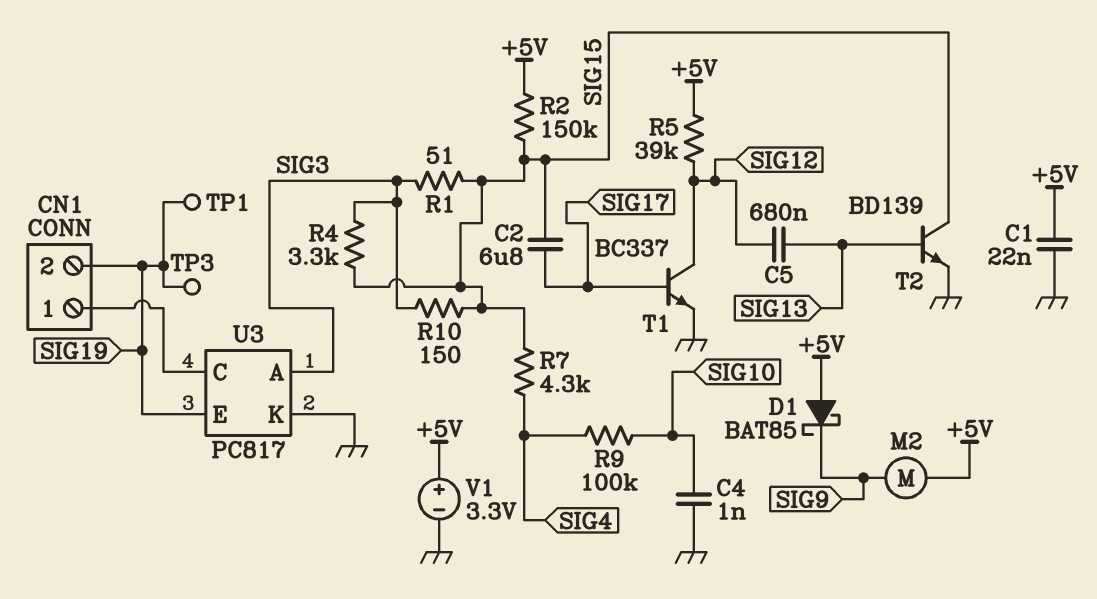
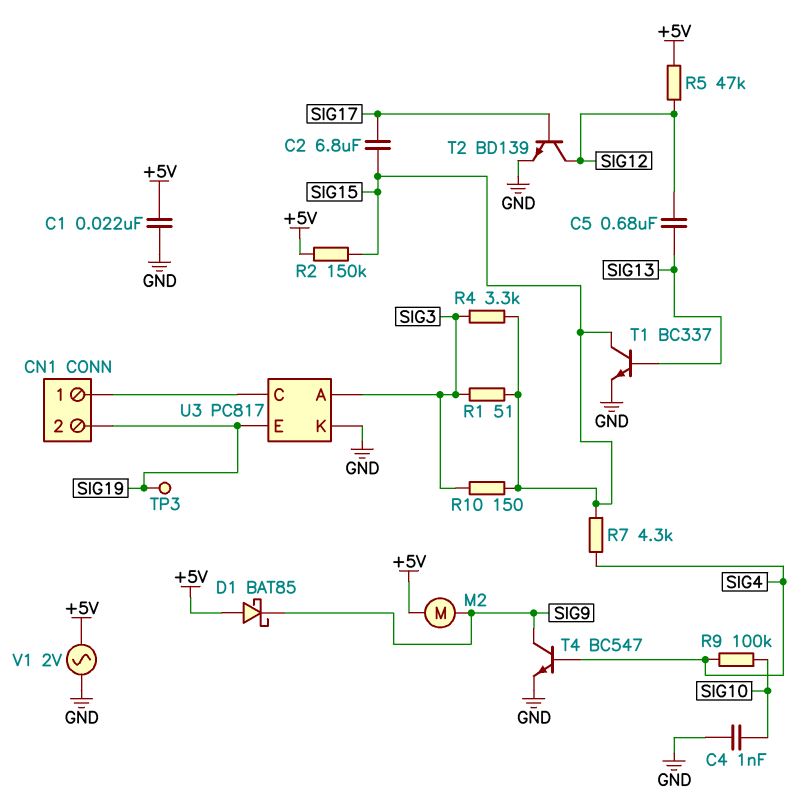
R5: 39k (+5V, SIG12) -> 47k (+5V, SIG12)
T1: NPN BC337 (B SIG17, C SIG12, E GND) -> NPN BC337 (B SIG13, C SIG15, E GND)
T2: NPN BD139 (B SIG13, C SIG15, E GND) -> NPN BD139 (B SIG17, C SIG12, E GND)
T4: none -> NPN BC547 (B SIG4, C SIG9, E GND)
TP1: test point (SIG19) -> none
V1: 3.3V (plus +5V, minus GND) -> AC 2V (+5V, GND)

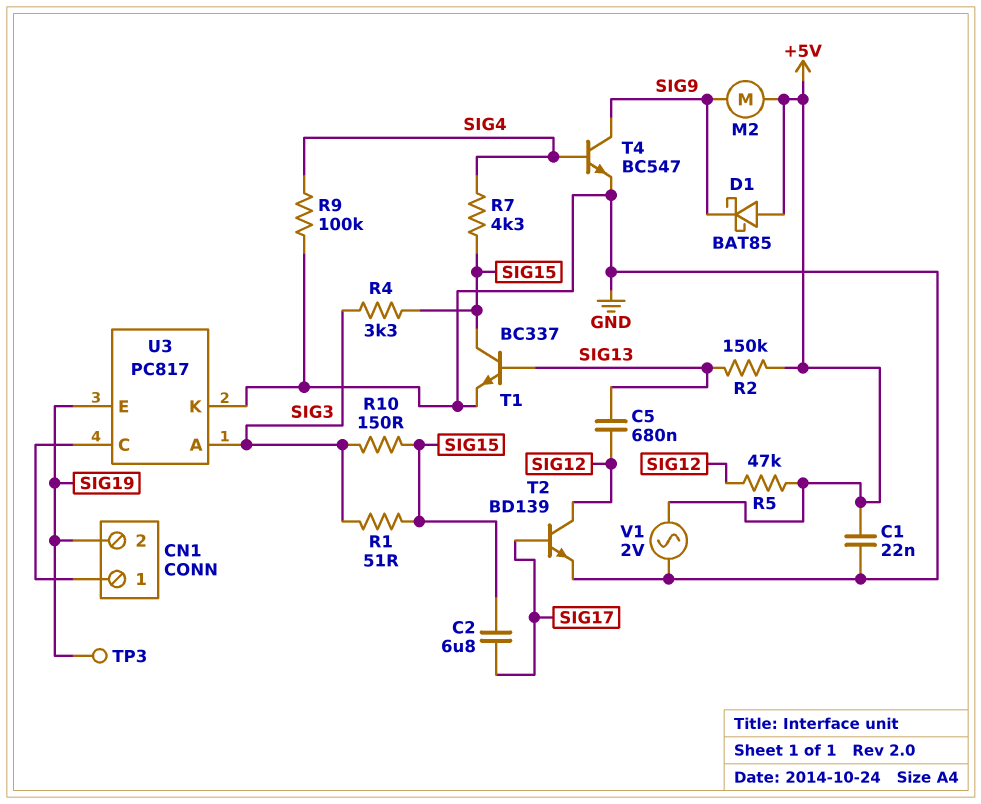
C4: 1nF (GND, SIG10) -> none
R2: 150k (+5V, SIG15) -> 150k (+5V, SIG13)
R9: 100k (SIG4, SIG10) -> 100k (GND, SIG4)

